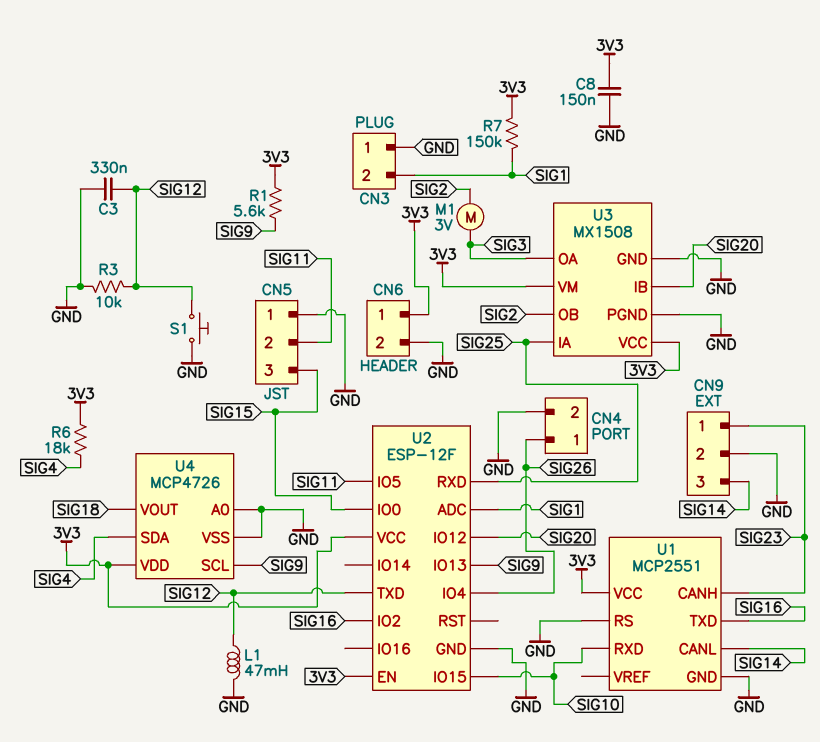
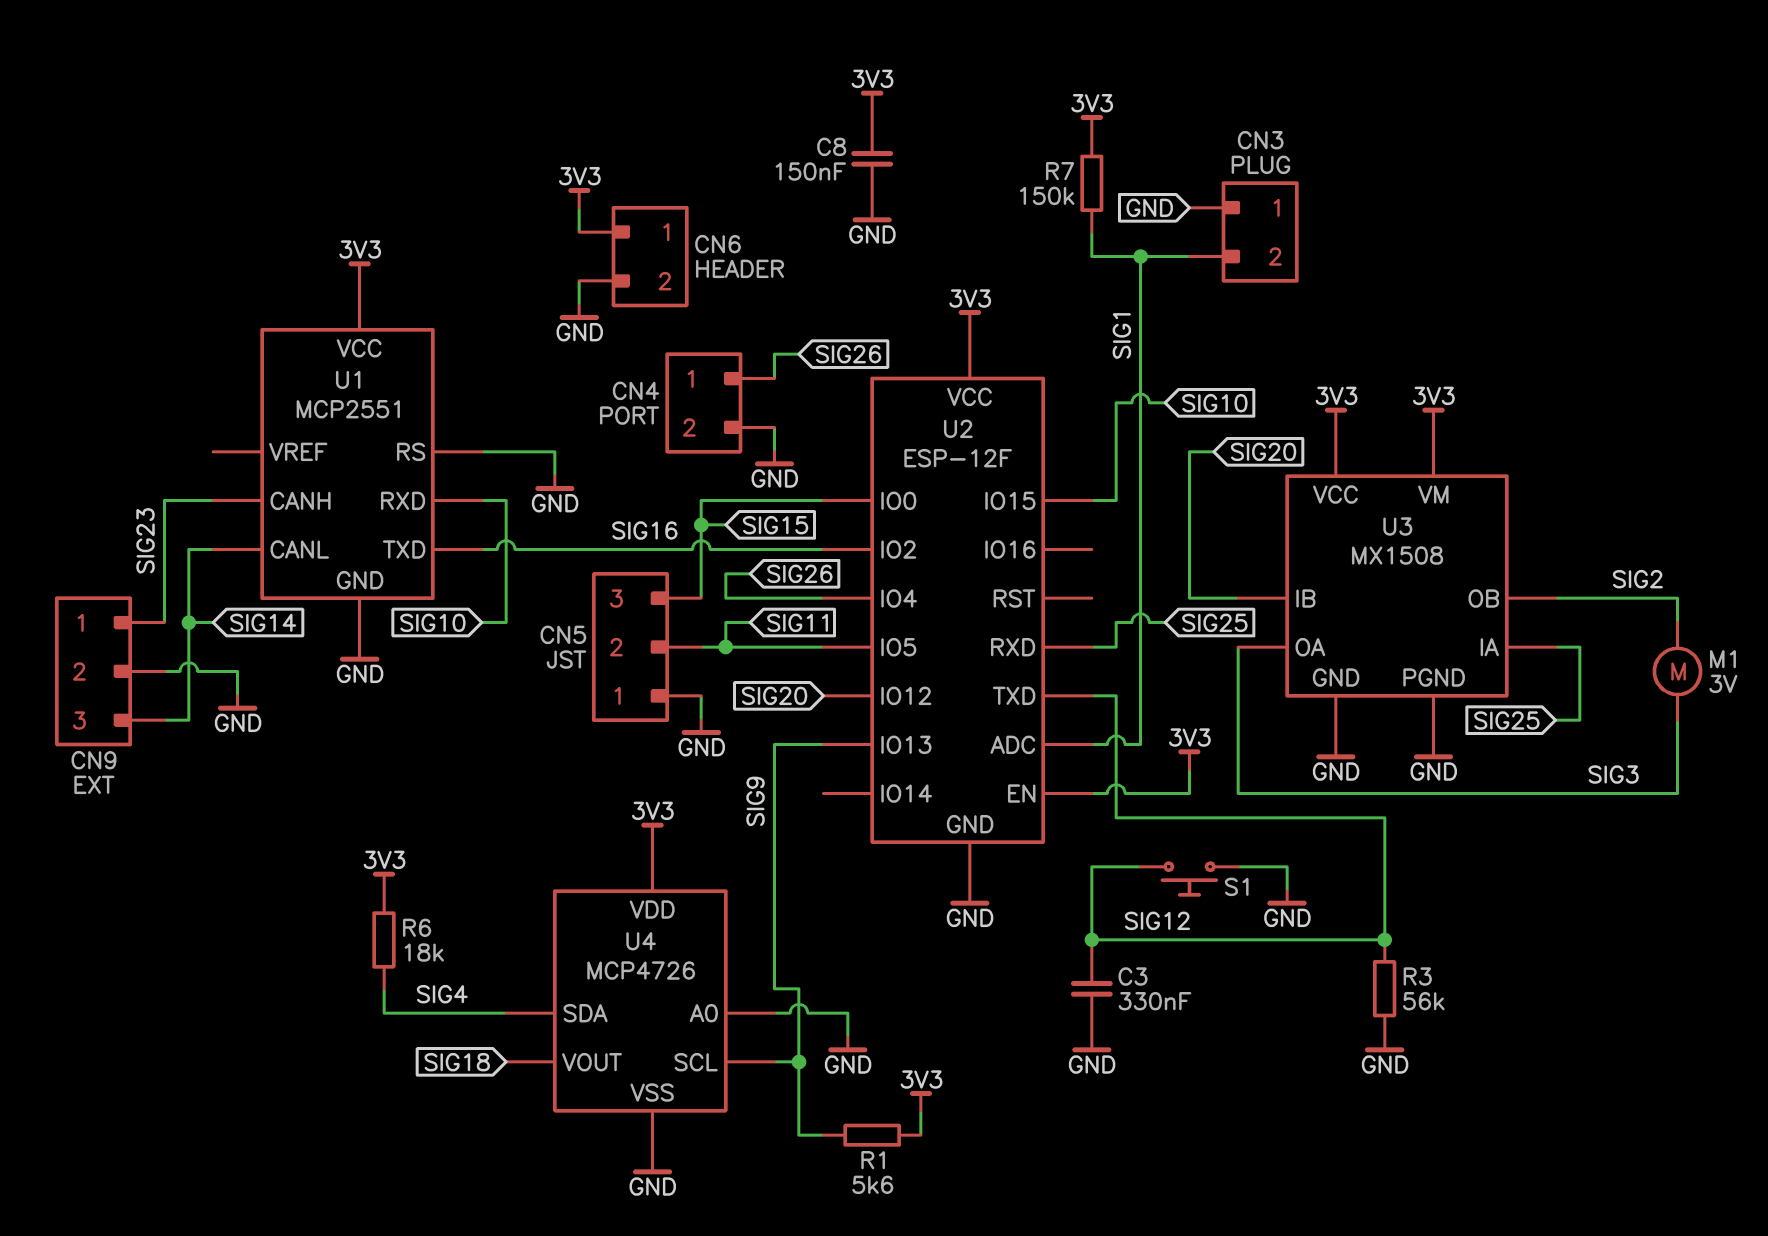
L1: 47mH (GND, SIG12) -> none
R3: 10k (GND, SIG12) -> 56k (GND, SIG12)

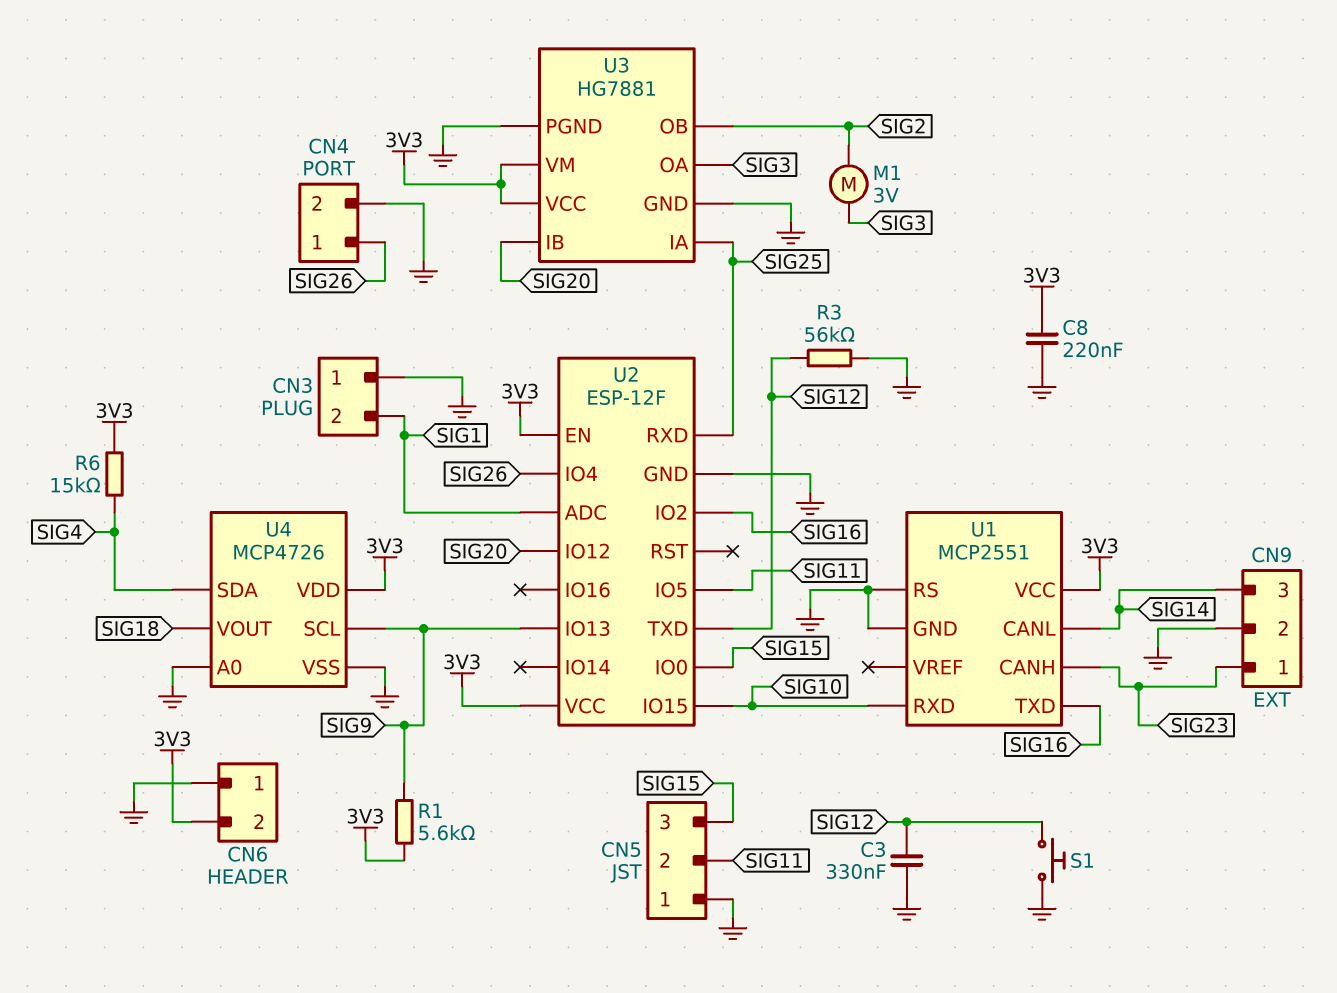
C8: 150nF (3V3, GND) -> 220nF (3V3, GND)
CN6 pin 1: 3V3 -> GND
CN6 pin 2: GND -> 3V3
R6: 18k (3V3, SIG4) -> 15k (3V3, SIG4)
R7: 150k (3V3, SIG1) -> none
U3: MX1508 -> HG7881

